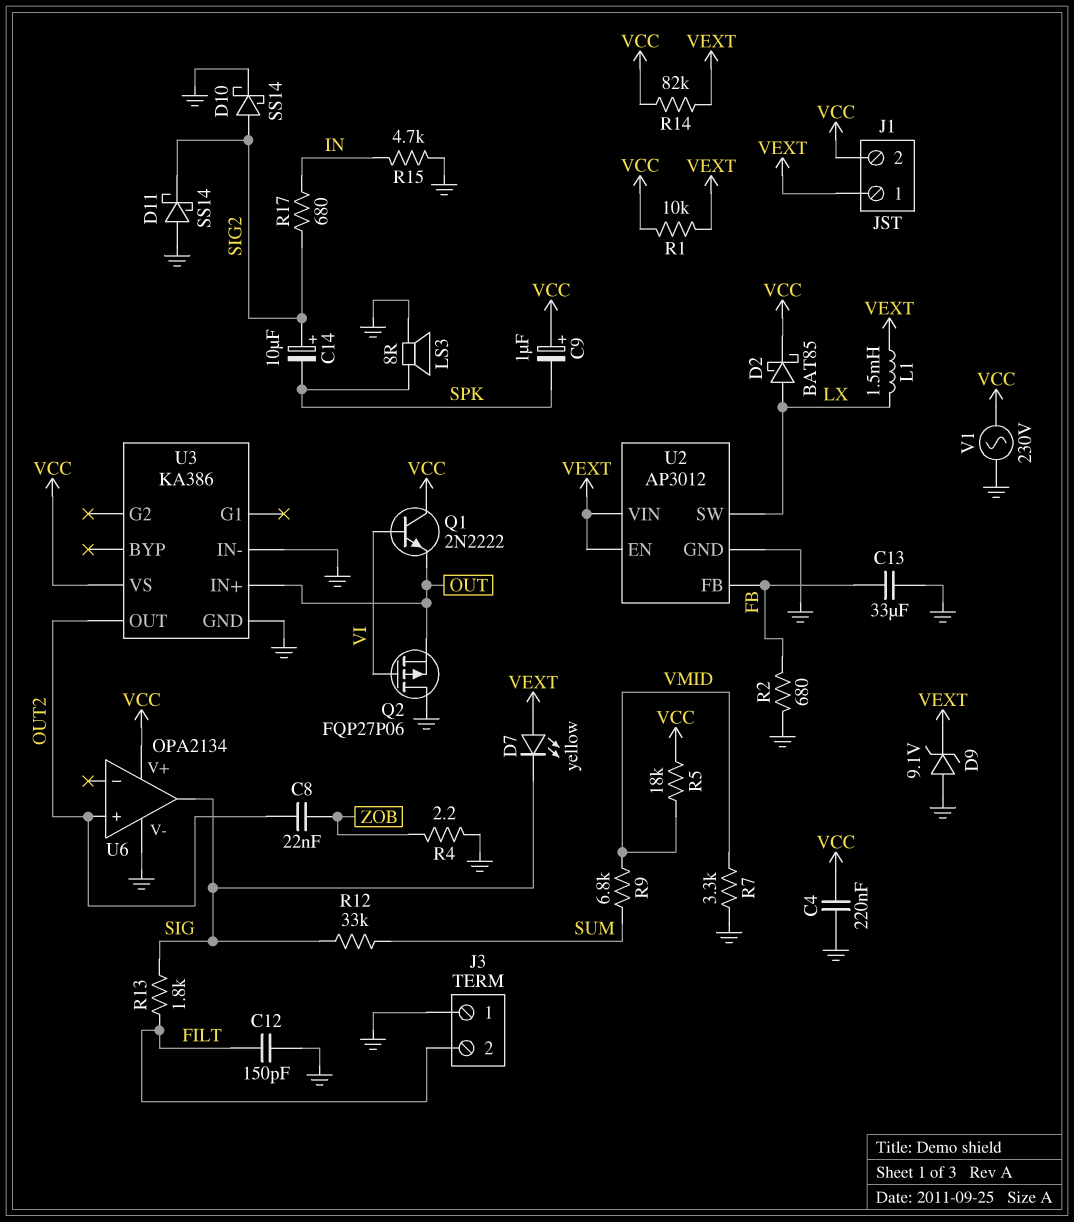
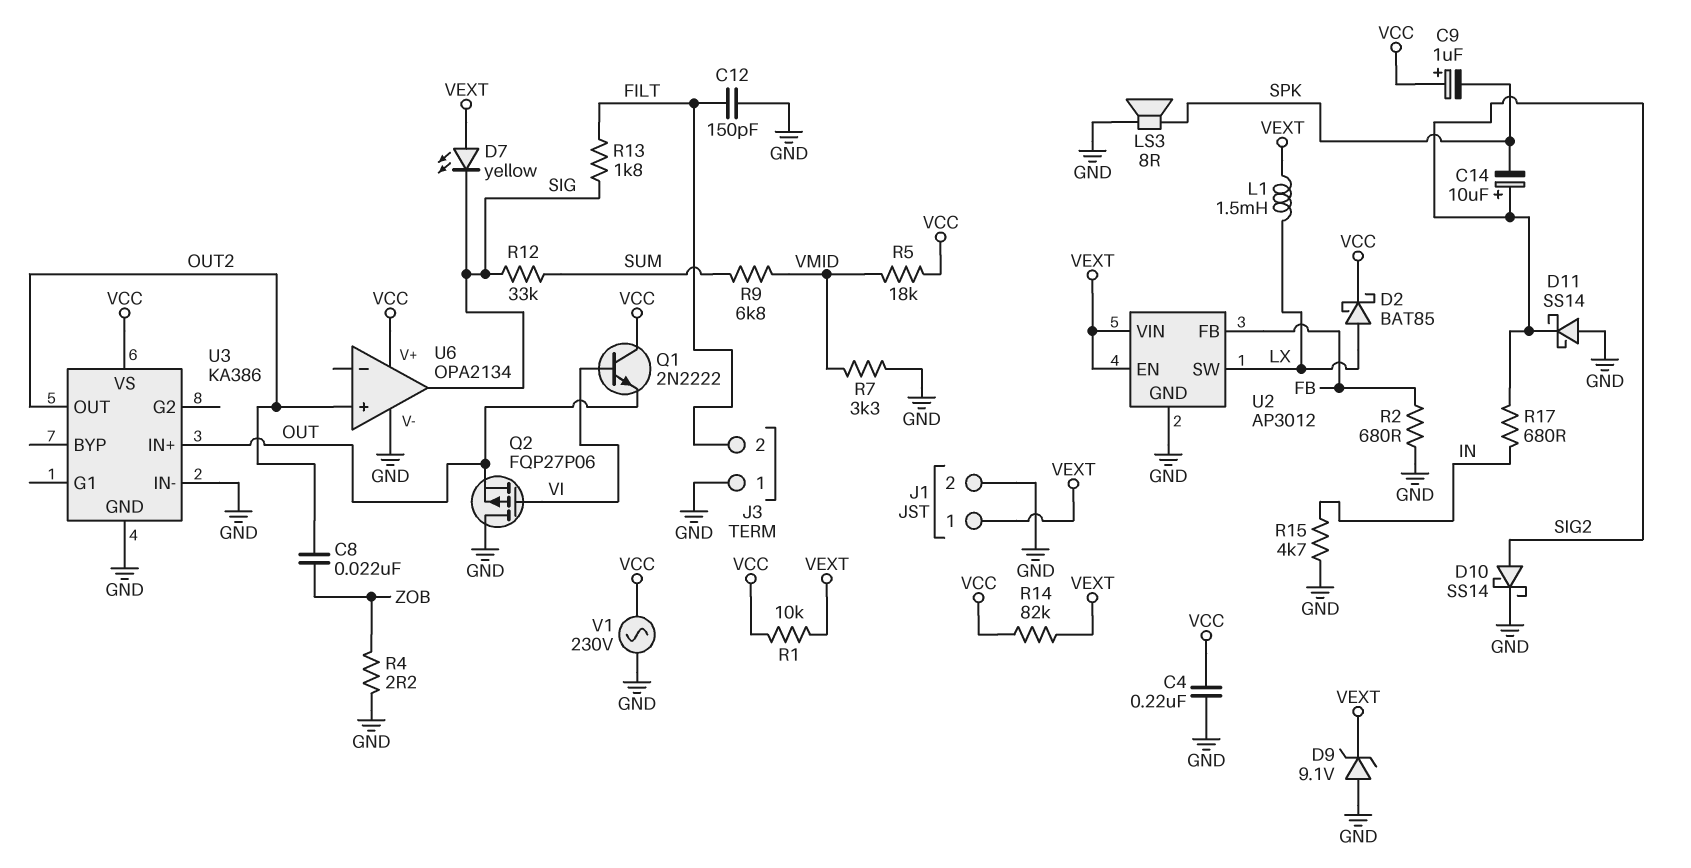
C13: 33uF (FB, GND) -> none
J1 pin 2: VCC -> GND

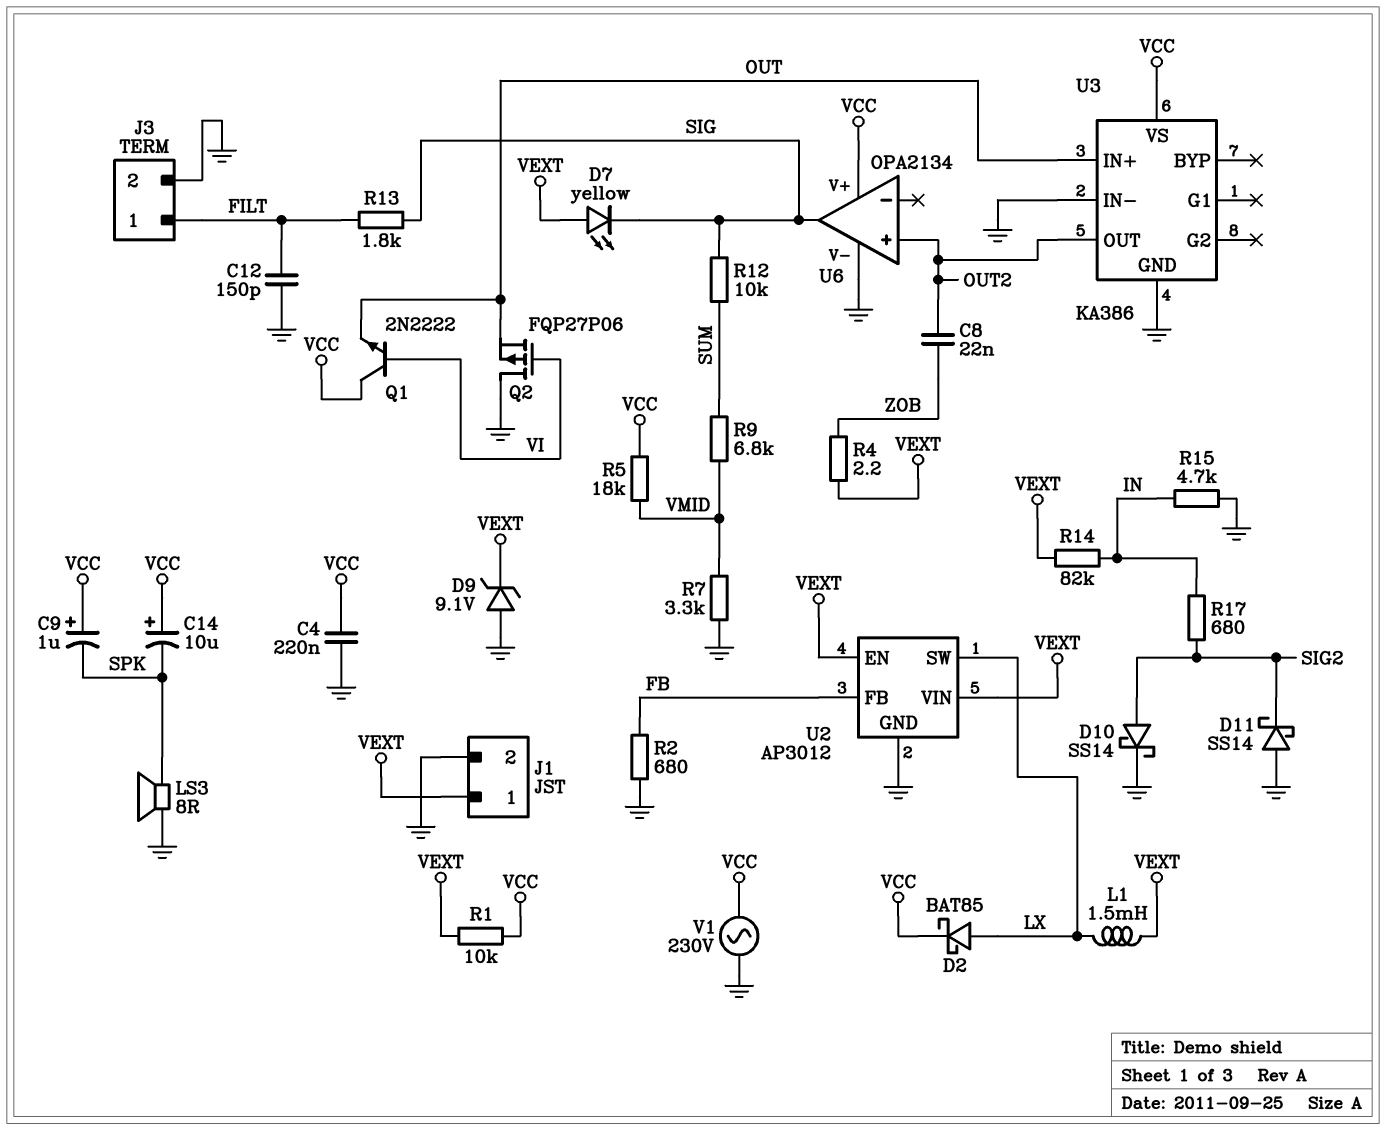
C14: 10uF (plus SIG2, minus SPK) -> 10uF (plus VCC, minus SPK)
J3 pin 1: GND -> FILT
J3 pin 2: FILT -> GND
R4: 2.2 (GND, ZOB) -> 2.2 (VEXT, ZOB)
R12: 33k (SIG, SUM) -> 10k (SIG, SUM)
R14: 82k (VCC, VEXT) -> 82k (IN, VEXT)

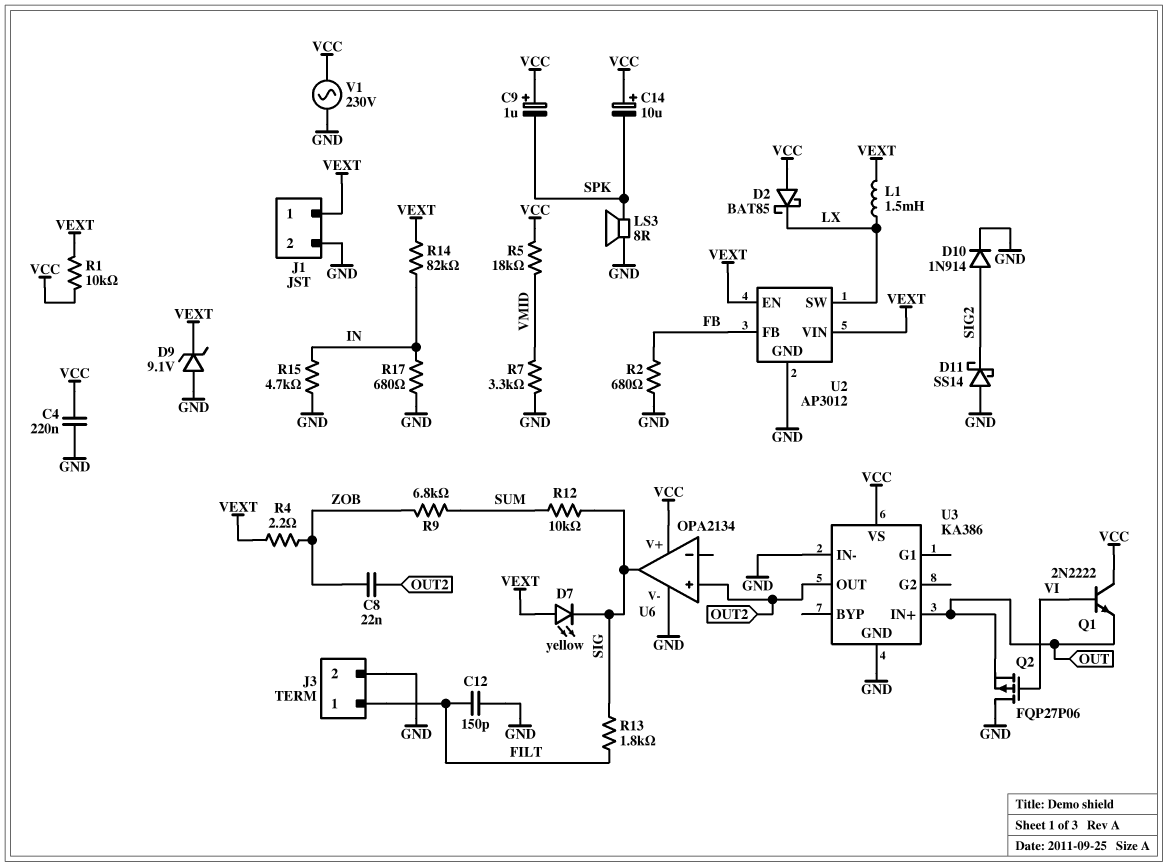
D2: schottky BAT85 (A LX, K VCC) -> schottky BAT85 (A VCC, K LX)
D10: schottky SS14 (A SIG2, K GND) -> diode 1N914 (A SIG2, K GND)
R9: 6.8k (SUM, VMID) -> 6.8k (SUM, ZOB)
R17: 680 (IN, SIG2) -> 680 (GND, IN)

